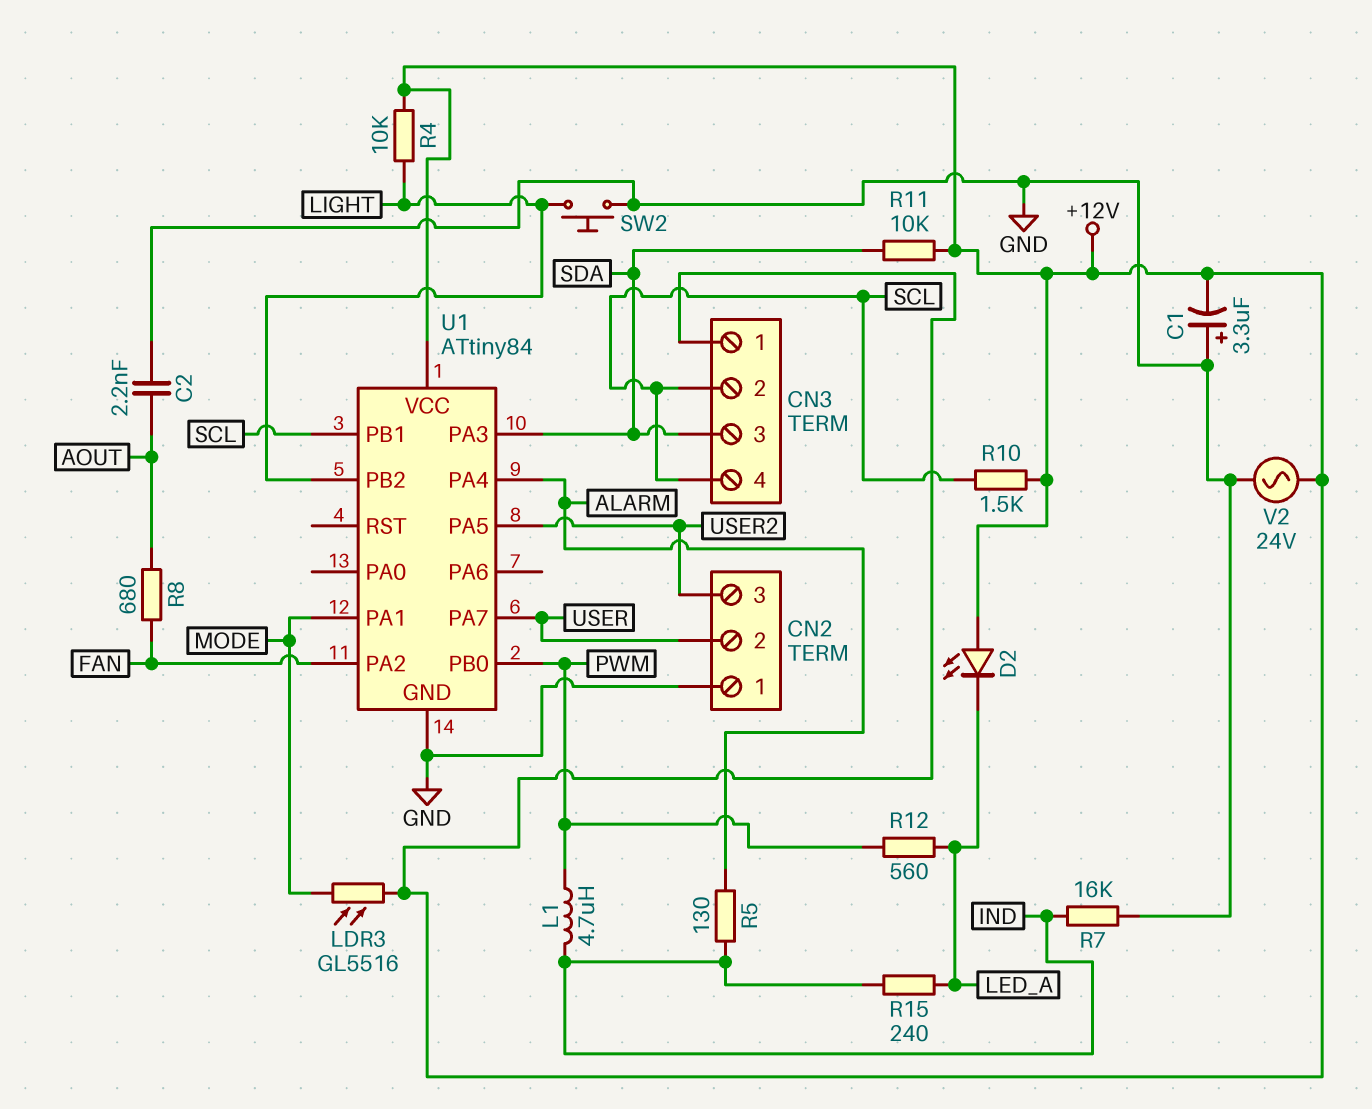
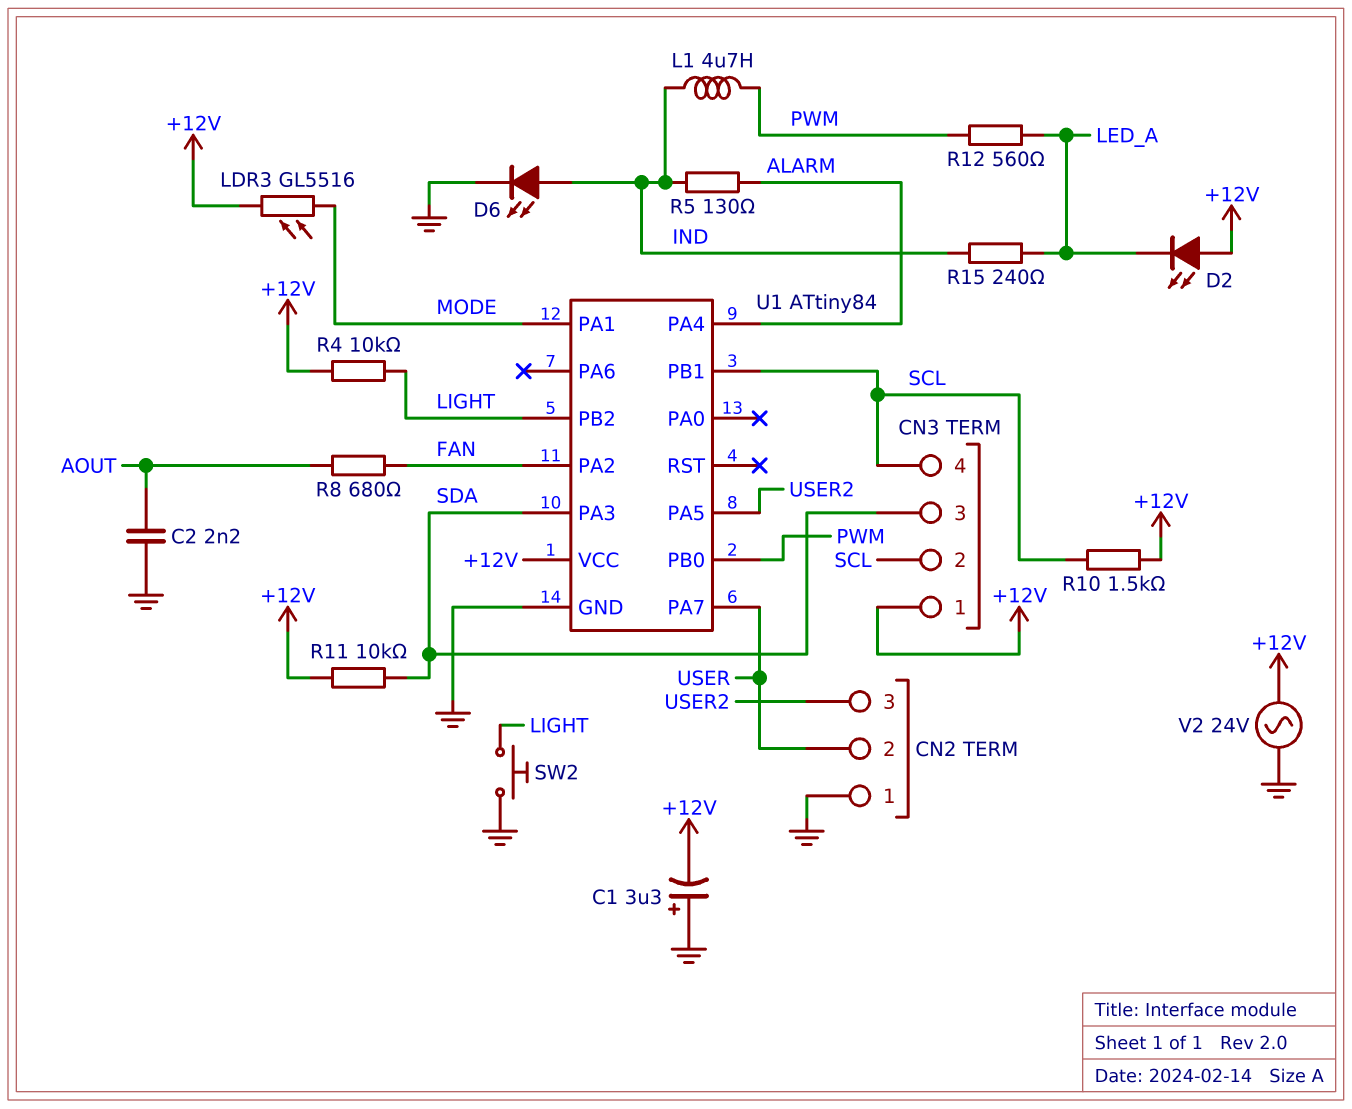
D6: none -> LED (A IND, K GND)
R7: 16k (GND, IND) -> none

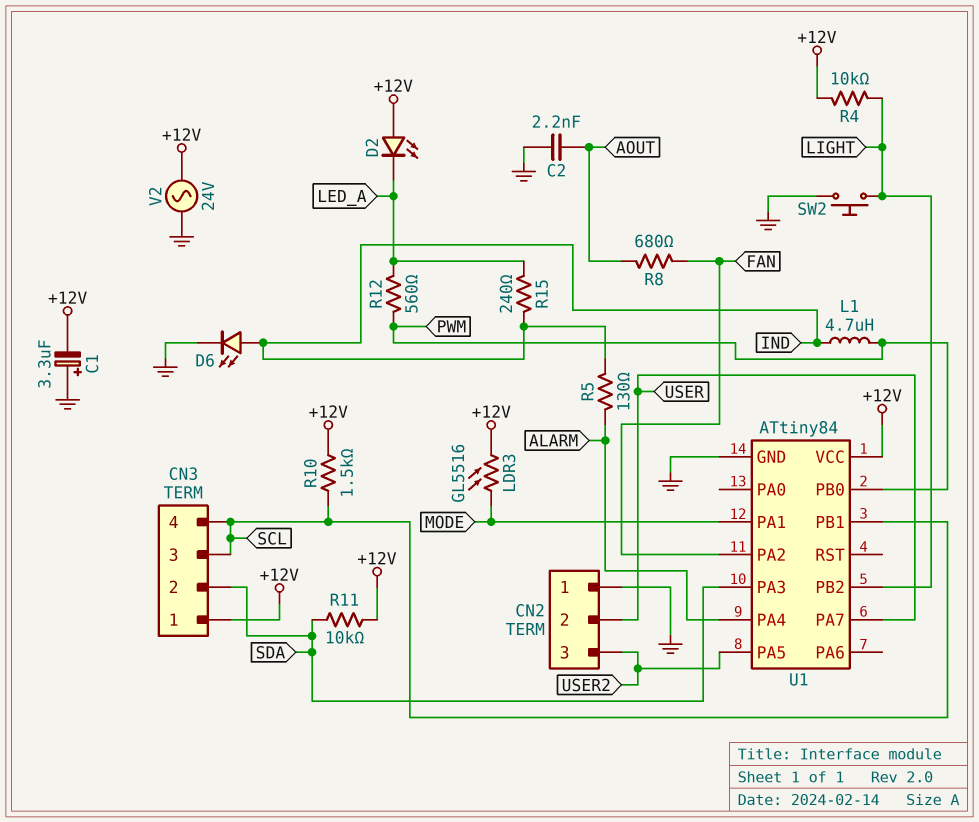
CN3 pin 2: SCL -> SDA
CN3 pin 3: SDA -> SCL

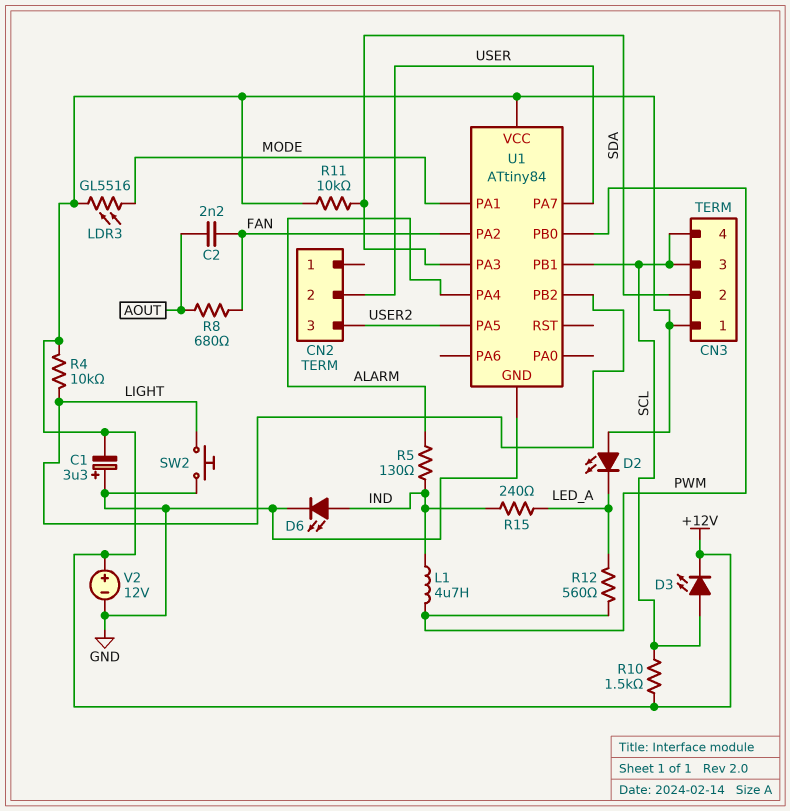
C2: 2.2nF (AOUT, GND) -> 2.2nF (AOUT, FAN)
CN2 pin 1: GND -> none
D3: none -> LED (A SCL, K +12V)
V2: AC 24V (+12V, GND) -> 12V (plus +12V, minus GND)

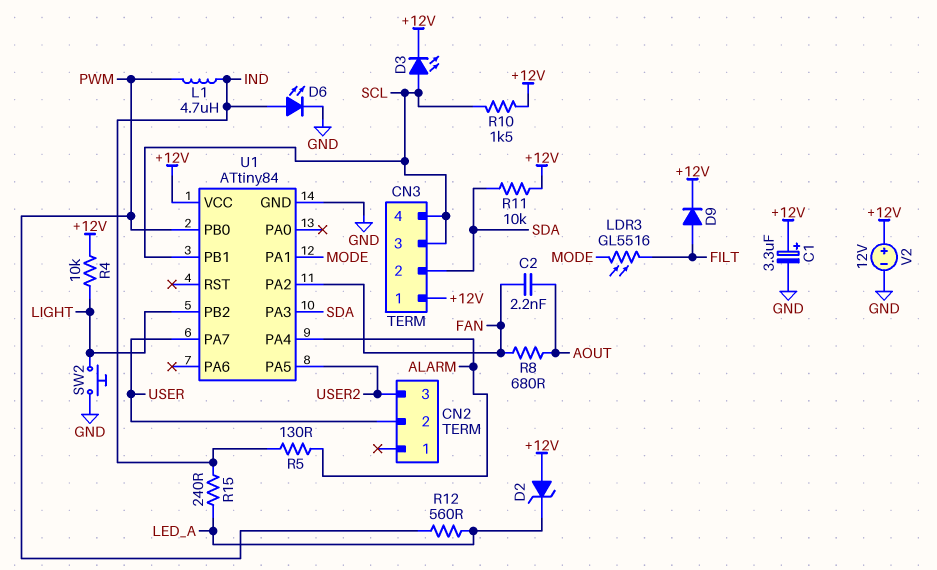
C1: 3.3uF (plus GND, minus +12V) -> 3.3uF (plus +12V, minus GND)
D2: LED (A +12V, K LED_A) -> zener (A +12V, K LED_A)
D9: none -> diode (A FILT, K +12V)
LDR3: GL5516 (+12V, MODE) -> GL5516 (FILT, MODE)

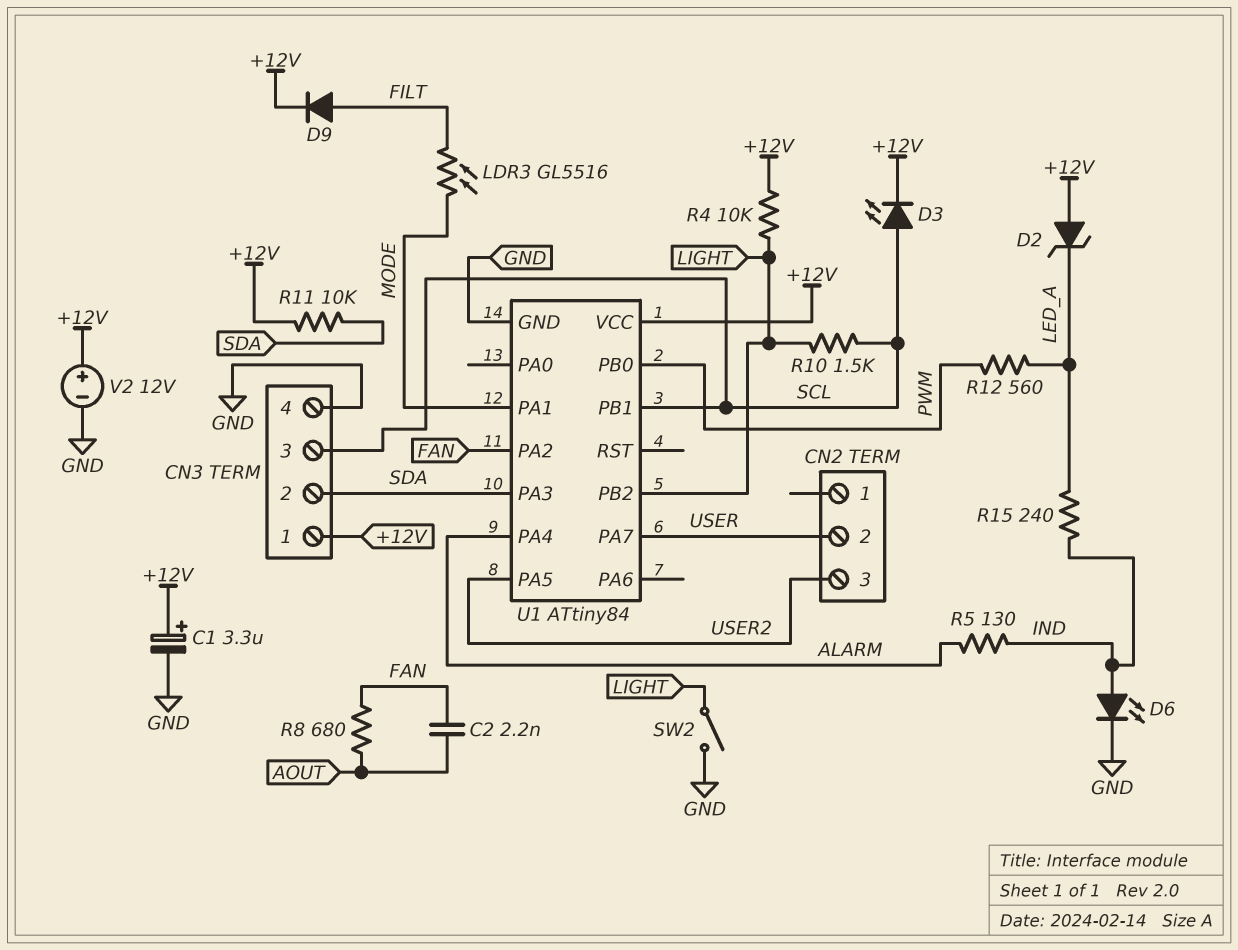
CN3 pin 4: SCL -> GND
L1: 4.7uH (IND, PWM) -> none
R10: 1.5k (+12V, SCL) -> 1.5k (LIGHT, SCL)
SW2: button (GND, LIGHT) -> switch (GND, LIGHT)

